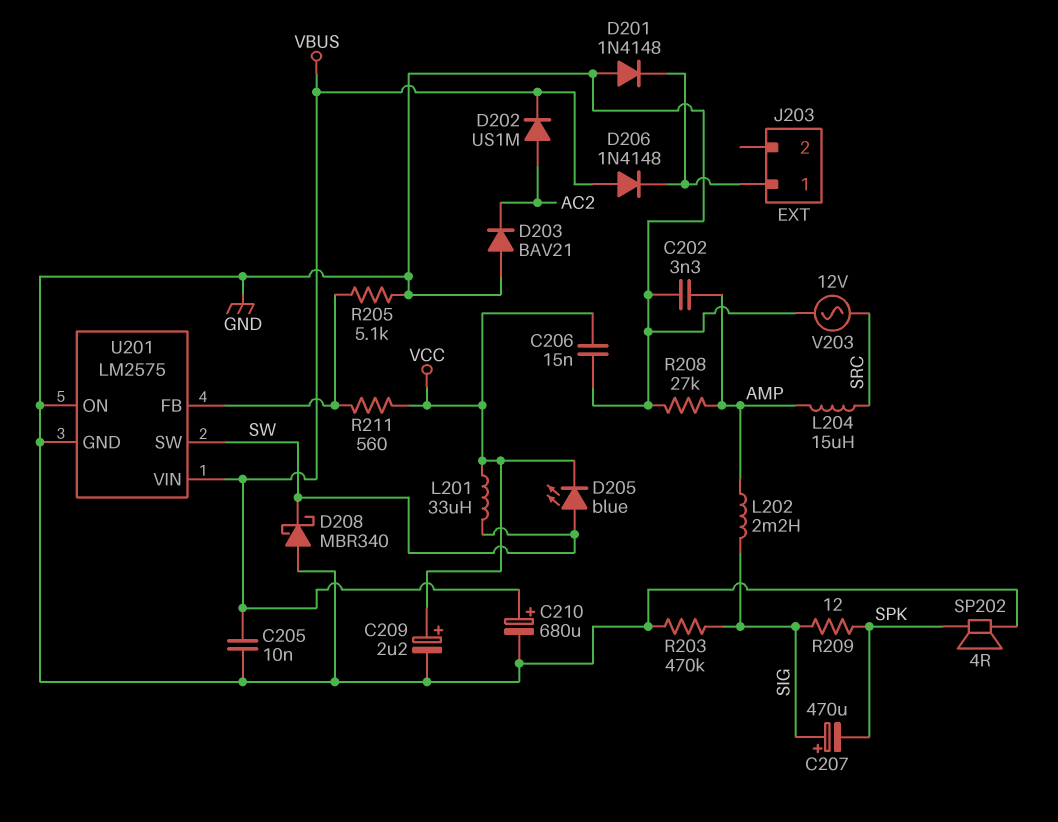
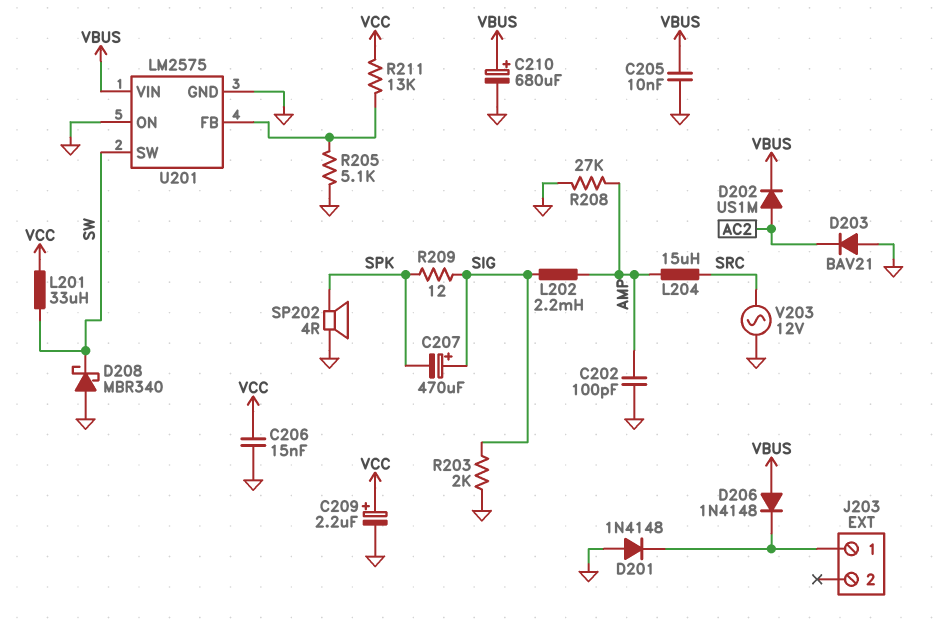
C202: 3.3nF (AMP, GND) -> 100pF (AMP, GND)
D205: LED blue (A SW, K VCC) -> none
R203: 470k (GND, SIG) -> 2k (GND, SIG)
R211: 560 (U201/FB, VCC) -> 13k (U201/FB, VCC)

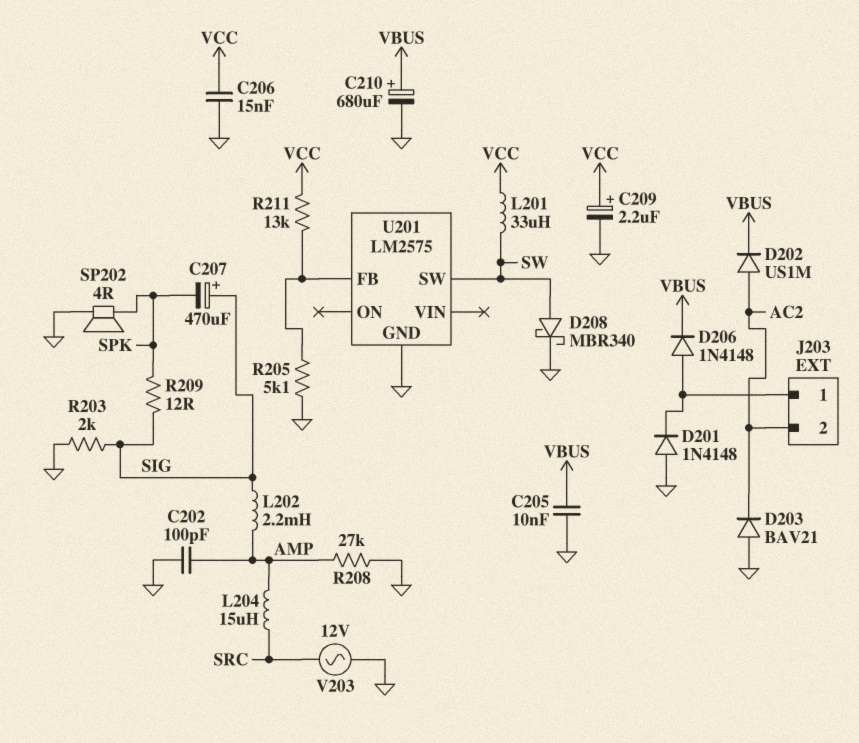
D206: diode 1N4148 (A VBUS, K J203/1) -> diode 1N4148 (A J203/1, K VBUS)
D208: schottky MBR340 (A GND, K SW) -> schottky MBR340 (A SW, K GND)
J203 pin 2: none -> AC2
U201 pin ON: GND -> none
U201 pin VIN: VBUS -> none

